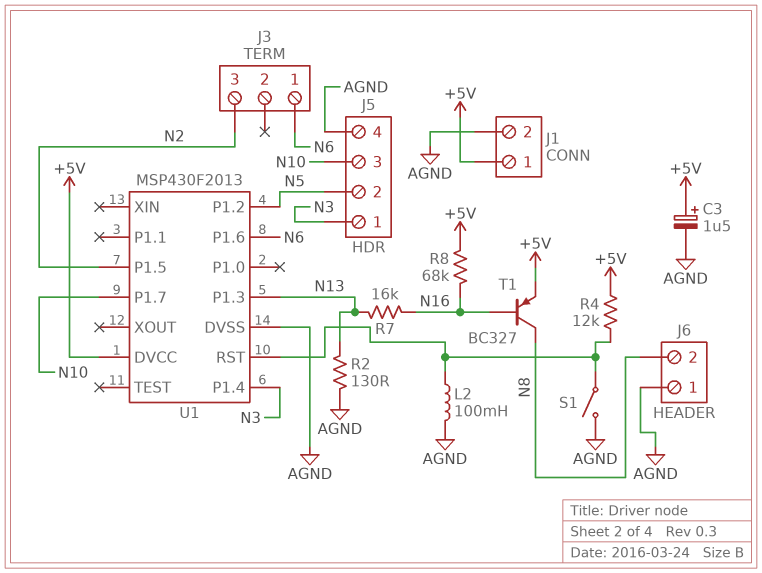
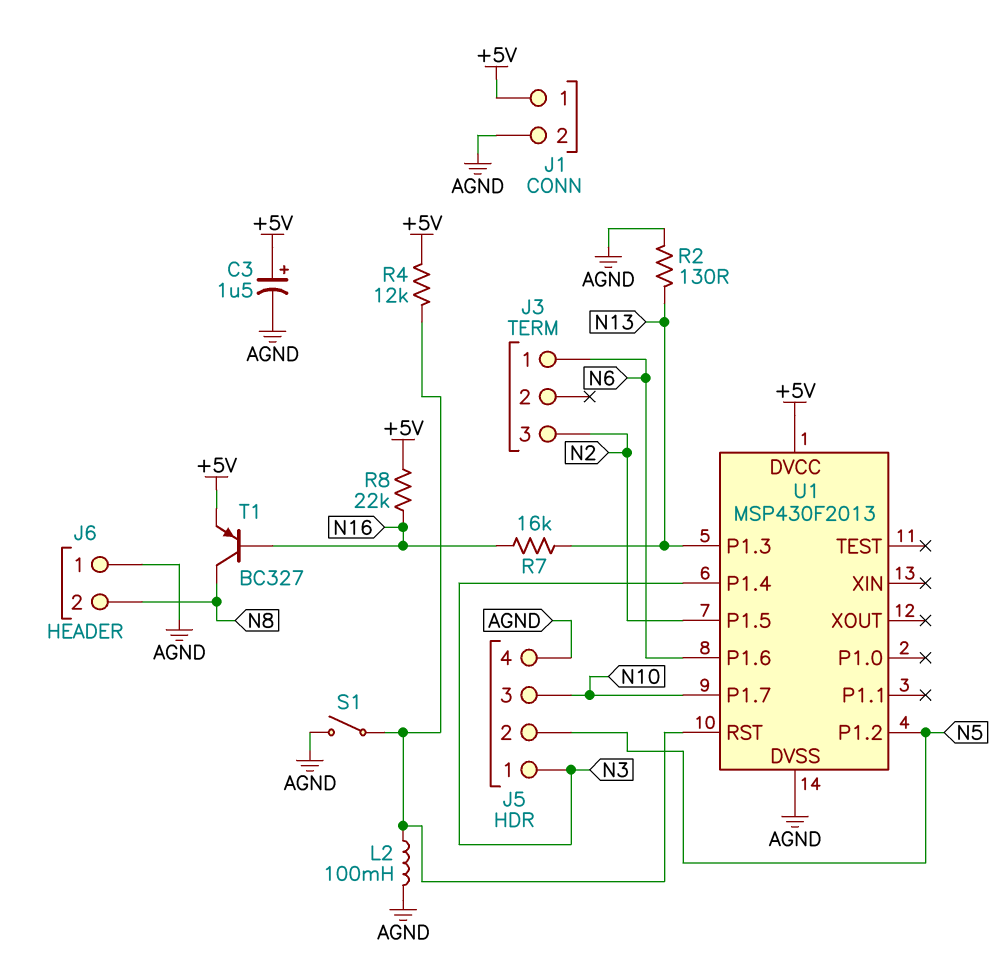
R8: 68k (+5V, N16) -> 22k (+5V, N16)

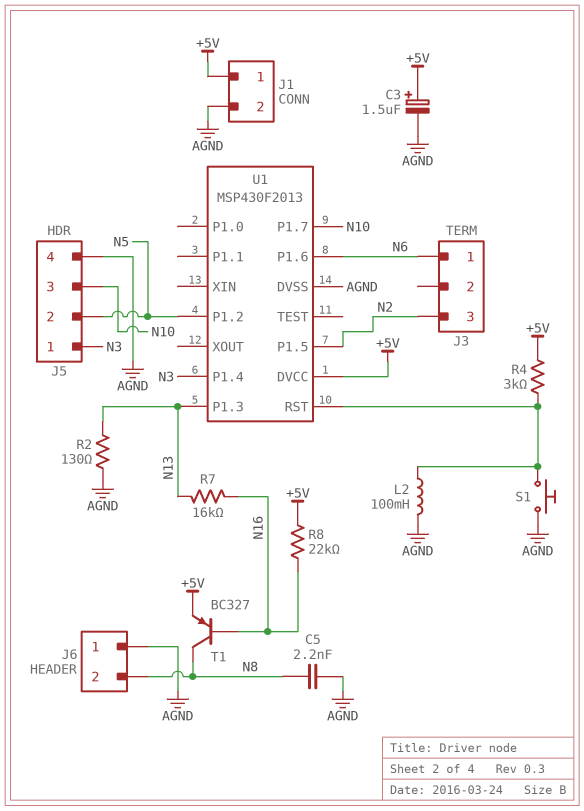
C5: none -> 2.2nF (AGND, N8)
R4: 12k (+5V, U1/RST) -> 3k (+5V, U1/RST)
S1: switch (AGND, U1/RST) -> button (AGND, U1/RST)

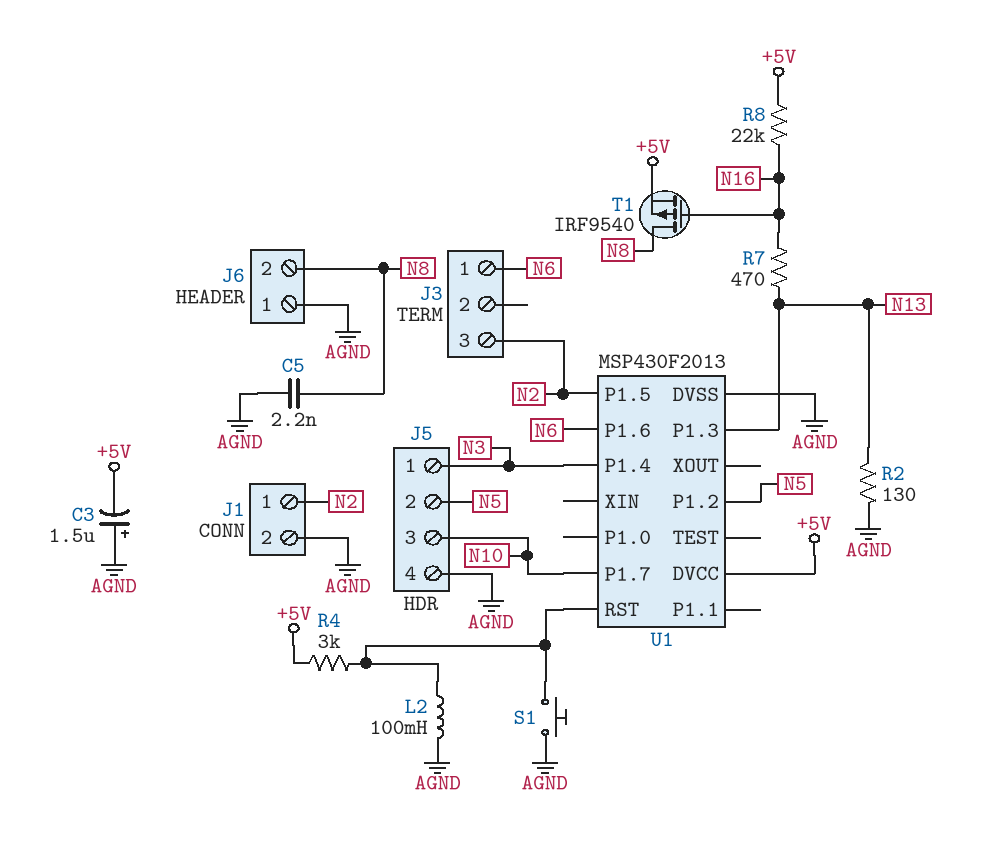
C3: 1.5uF (plus +5V, minus AGND) -> 1.5uF (plus AGND, minus +5V)
J1 pin 1: +5V -> N2
R7: 16k (N13, N16) -> 470 (N13, N16)
T1: PNP BC327 (B N16, C N8, E +5V) -> PMOS IRF9540 (G N16, D N8, S +5V)

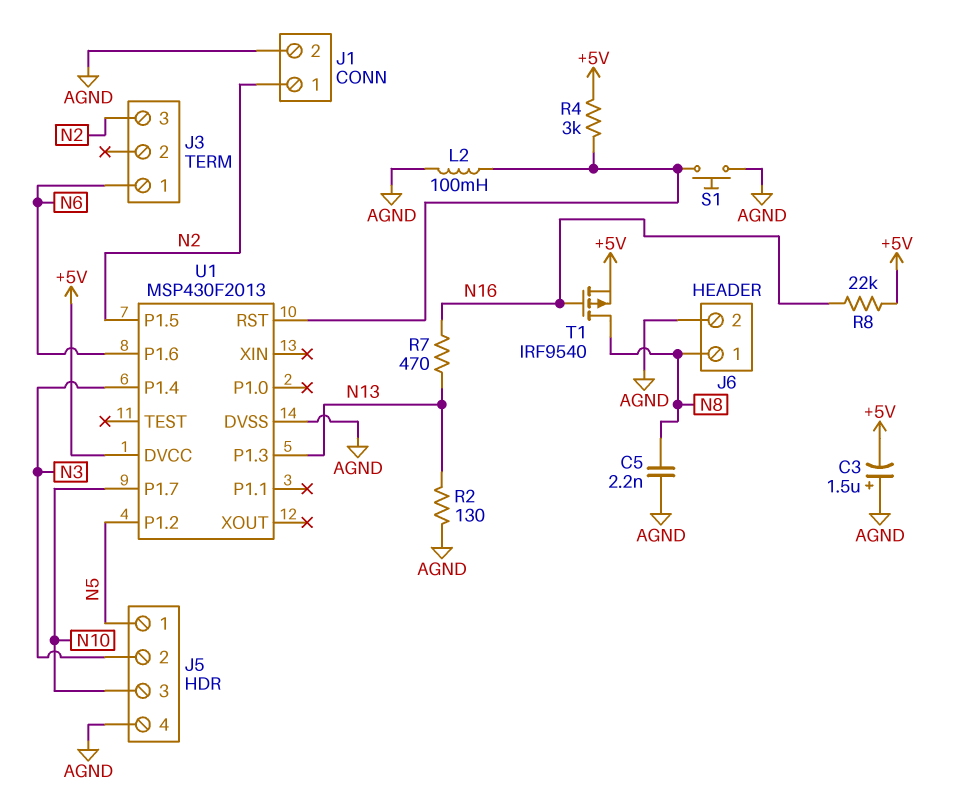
J5 pin 1: N3 -> N5
J5 pin 2: N5 -> N3
J6 pin 1: AGND -> N8
J6 pin 2: N8 -> AGND

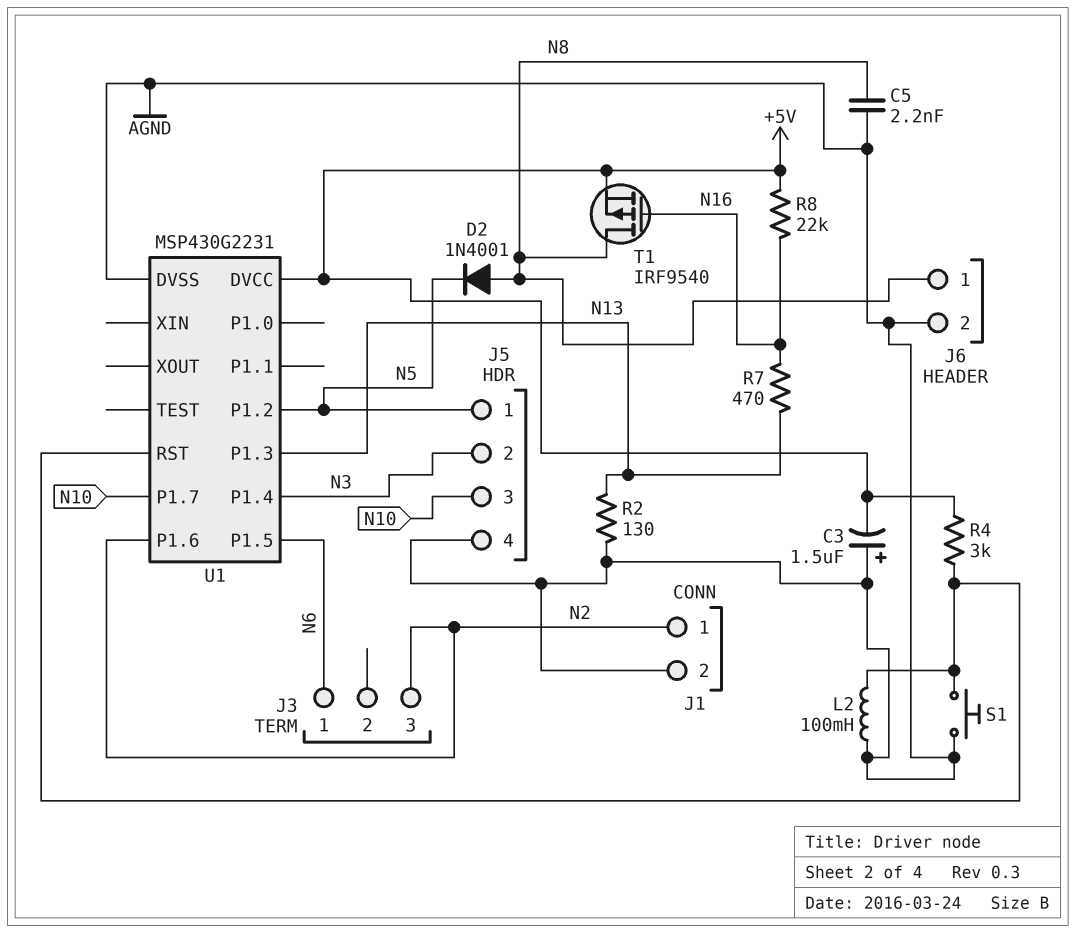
D2: none -> diode 1N4001 (A N8, K N5)
U1: MSP430F2013 -> MSP430G2231
U1 pin P1.5: N2 -> N6
U1 pin P1.6: N6 -> N2

